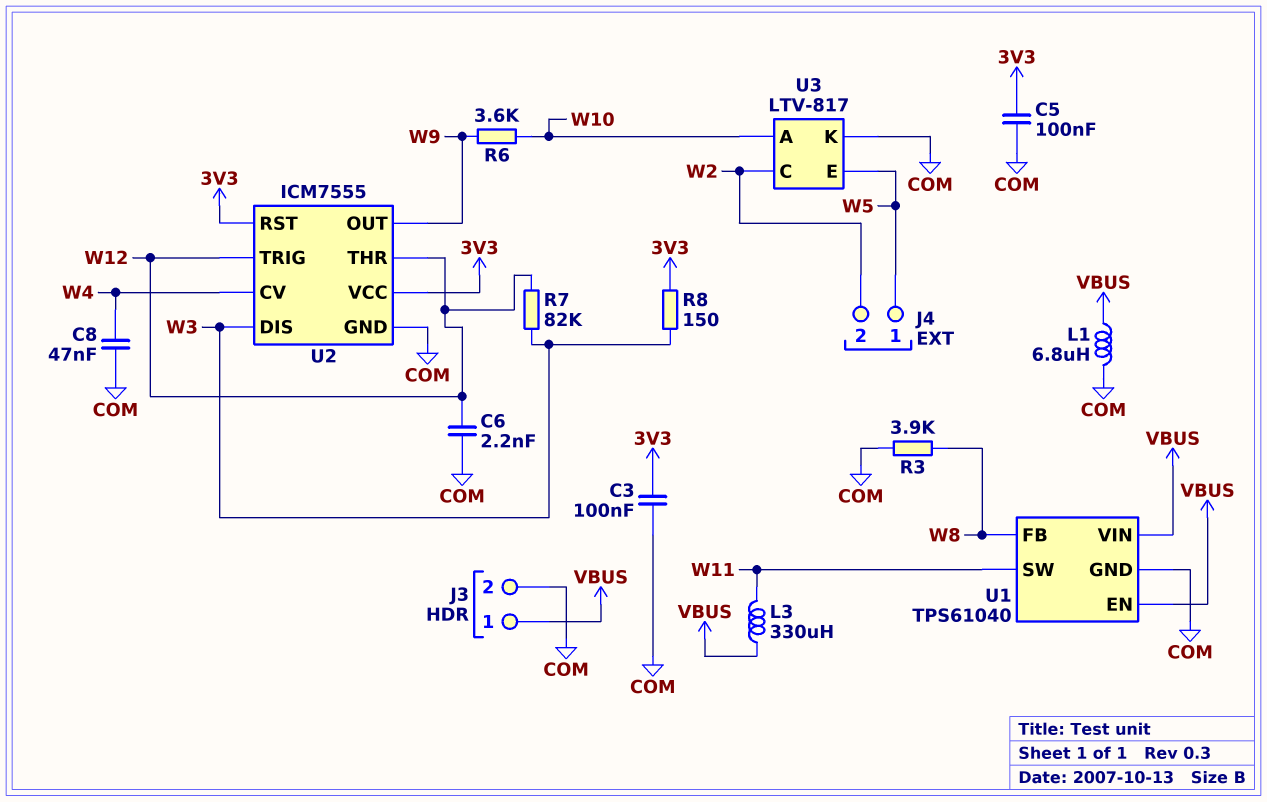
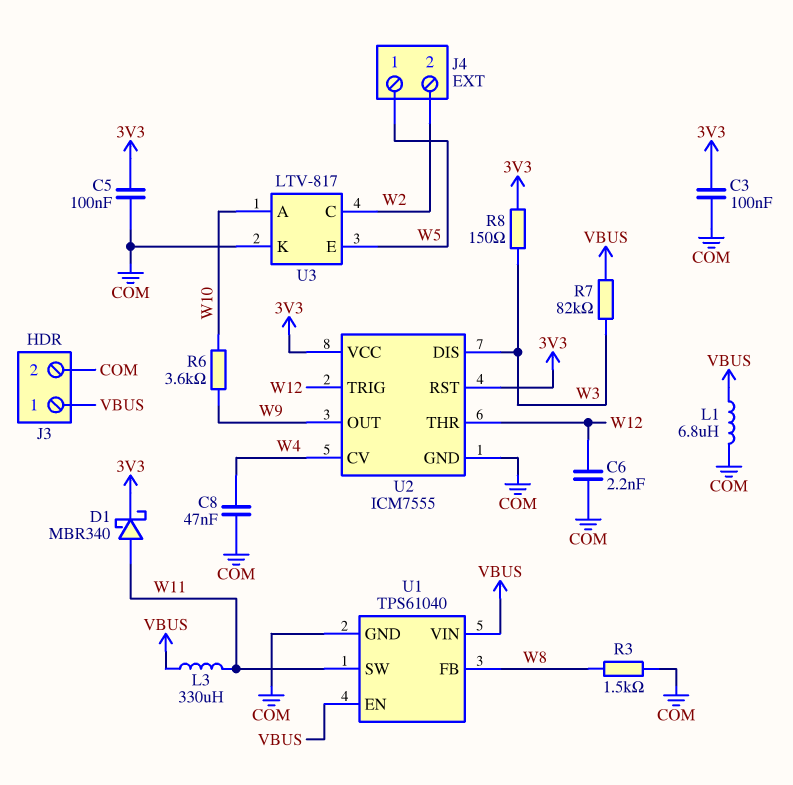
D1: none -> schottky MBR340 (A W11, K 3V3)
R3: 3.9k (COM, W8) -> 1.5k (COM, W8)
R7: 82k (W3, W12) -> 82k (VBUS, W3)

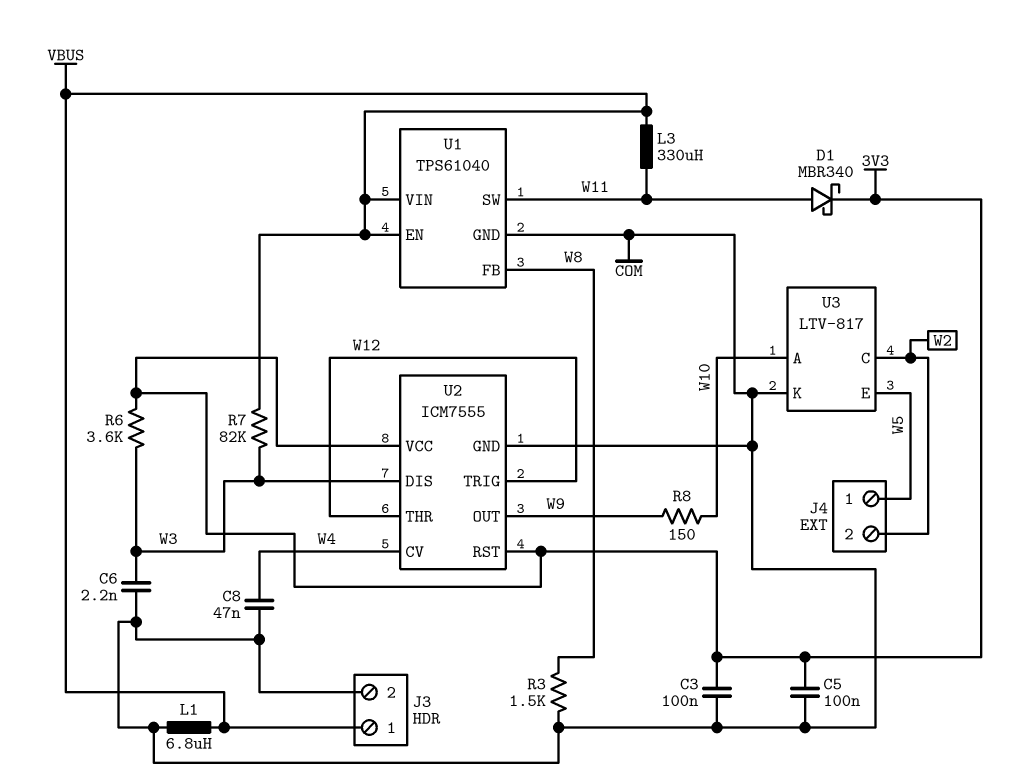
C6: 2.2nF (COM, W12) -> 2.2nF (COM, W3)
R6: 3.6k (W9, W10) -> 3.6k (3V3, W3)
R8: 150 (3V3, W3) -> 150 (W9, W10)

